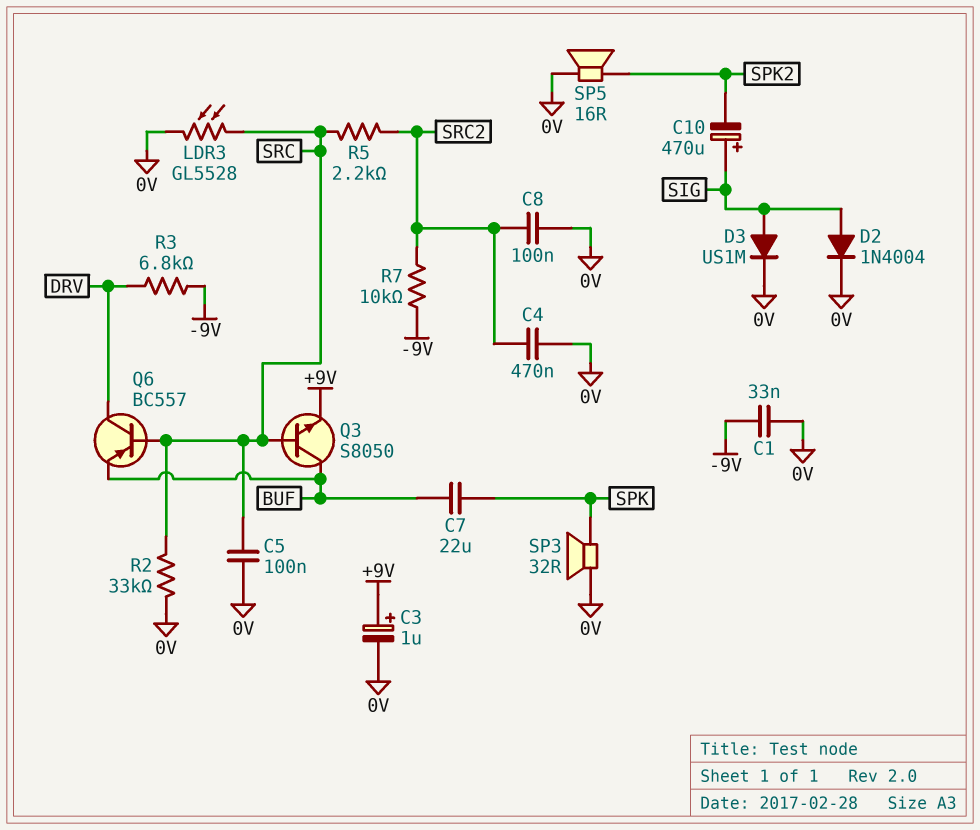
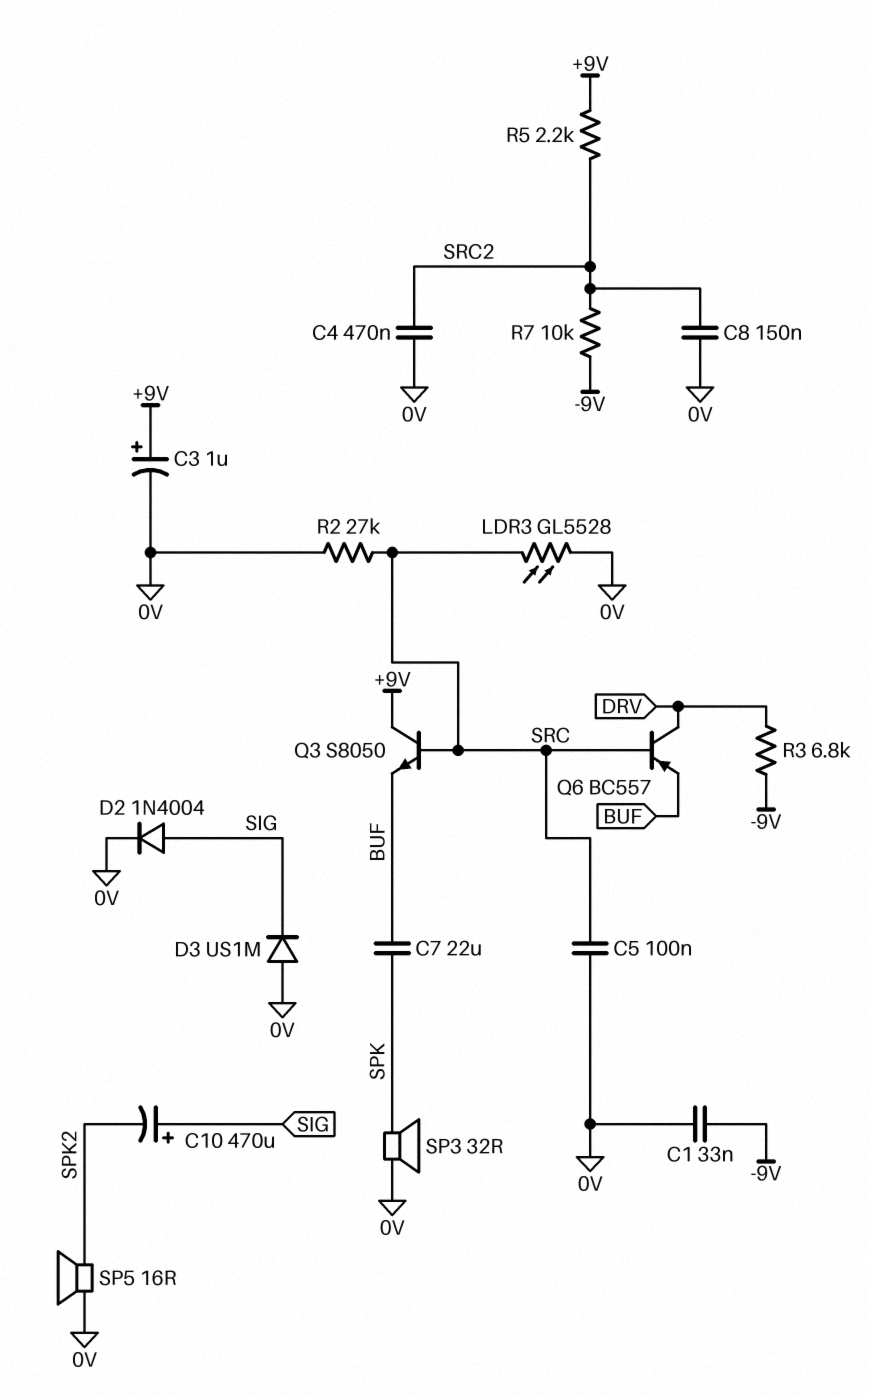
C8: 100nF (0V, SRC2) -> 150nF (0V, SRC2)
D3: diode US1M (A SIG, K 0V) -> diode US1M (A 0V, K SIG)
Q3: NPN S8050 (B SRC, C BUF, E +9V) -> NPN S8050 (B SRC, C +9V, E BUF)
R2: 33k (0V, SRC) -> 27k (0V, SRC)
R5: 2.2k (SRC, SRC2) -> 2.2k (+9V, SRC2)

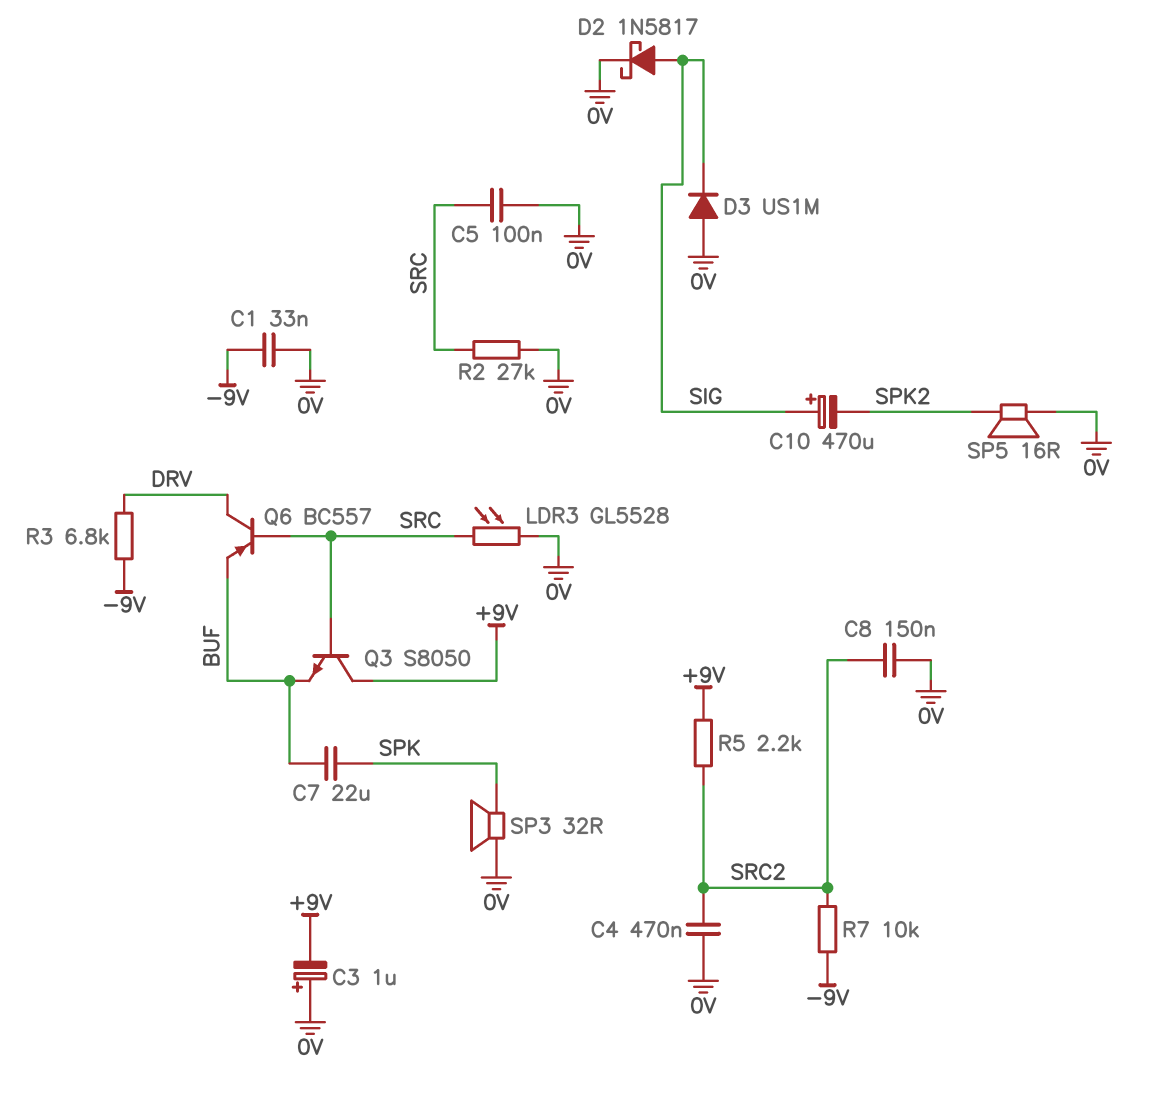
C3: 1uF (plus +9V, minus 0V) -> 1uF (plus 0V, minus +9V)
D2: diode 1N4004 (A SIG, K 0V) -> schottky 1N5817 (A SIG, K 0V)

